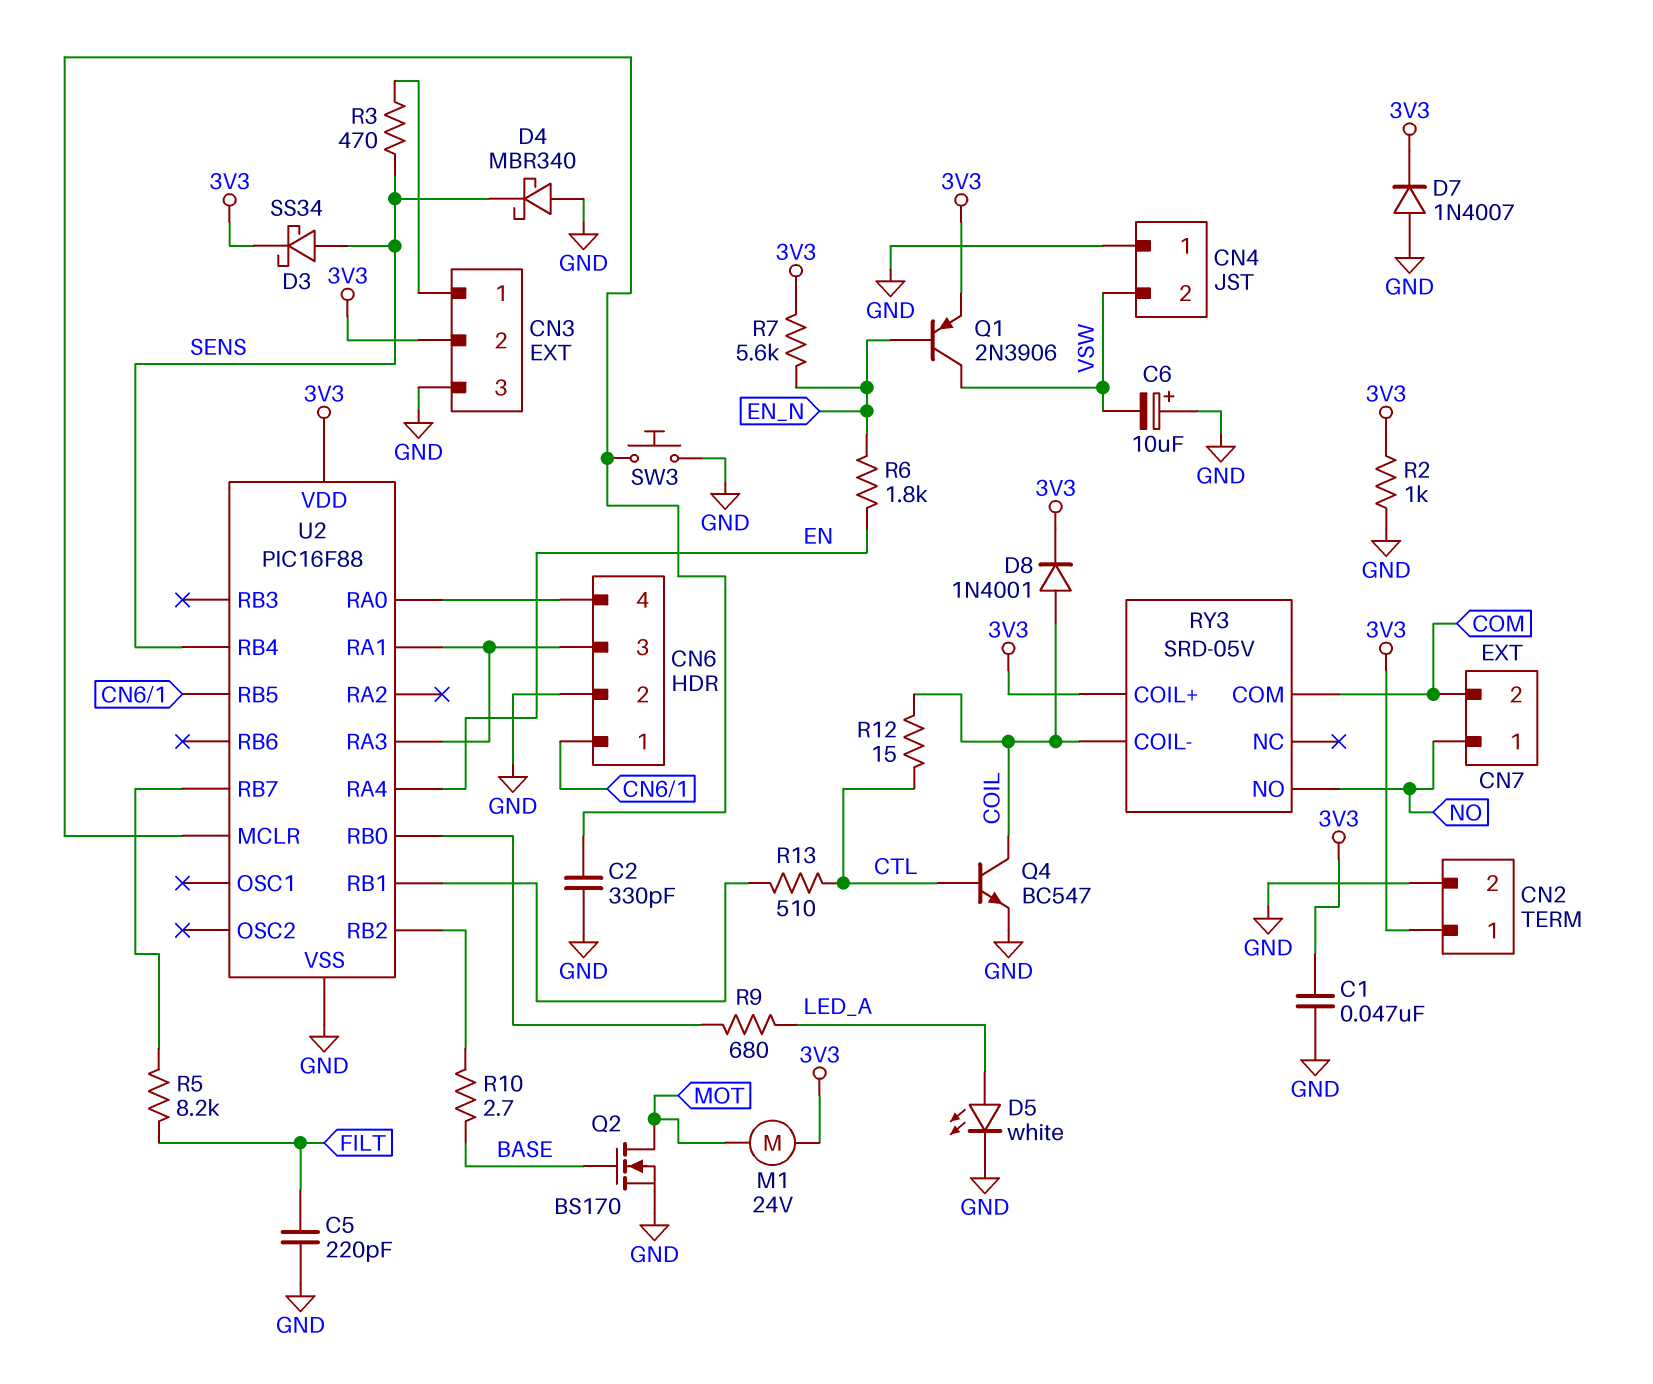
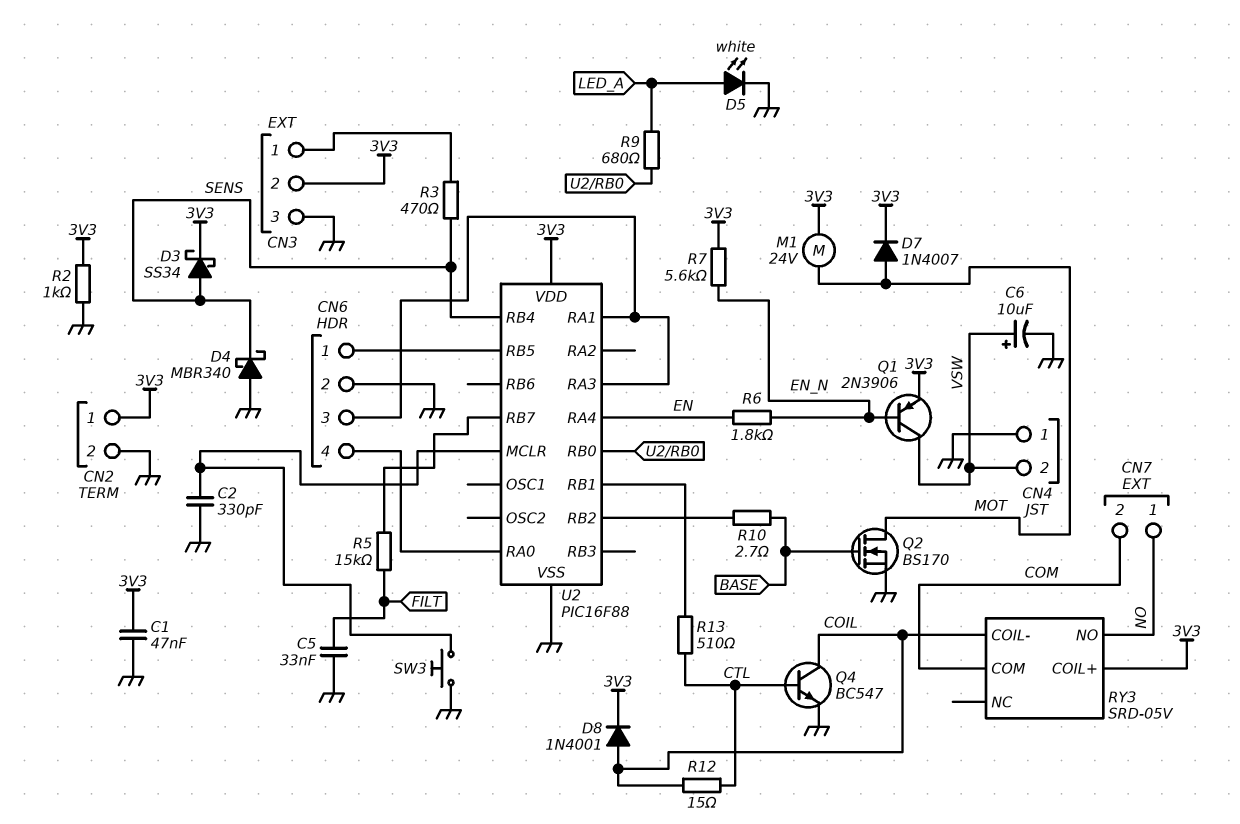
C5: 220pF (FILT, GND) -> 33nF (FILT, GND)
C6: 10uF (plus GND, minus VSW) -> 10uF (plus VSW, minus GND)
D7: diode 1N4007 (A GND, K 3V3) -> diode 1N4007 (A MOT, K 3V3)
R5: 8.2k (FILT, U2/RB7) -> 15k (FILT, U2/RB7)

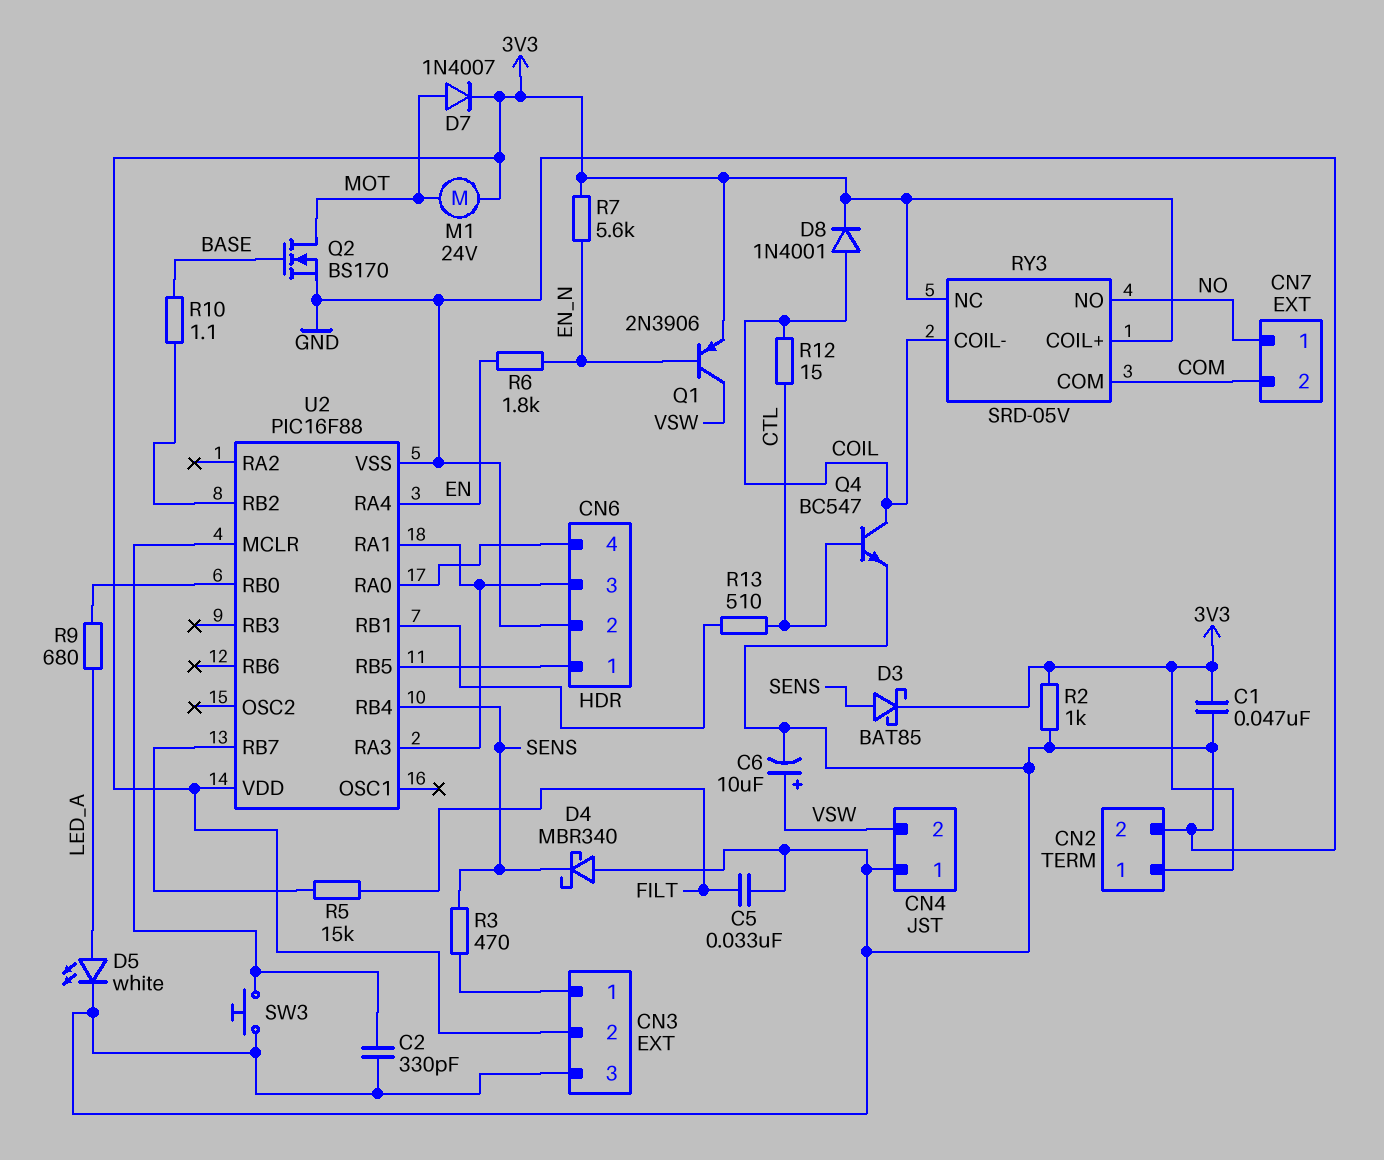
D3: schottky SS34 (A SENS, K 3V3) -> schottky BAT85 (A SENS, K 3V3)
R10: 2.7 (BASE, U2/RB2) -> 1.1 (BASE, U2/RB2)
RY3 pin NC: none -> 3V3

